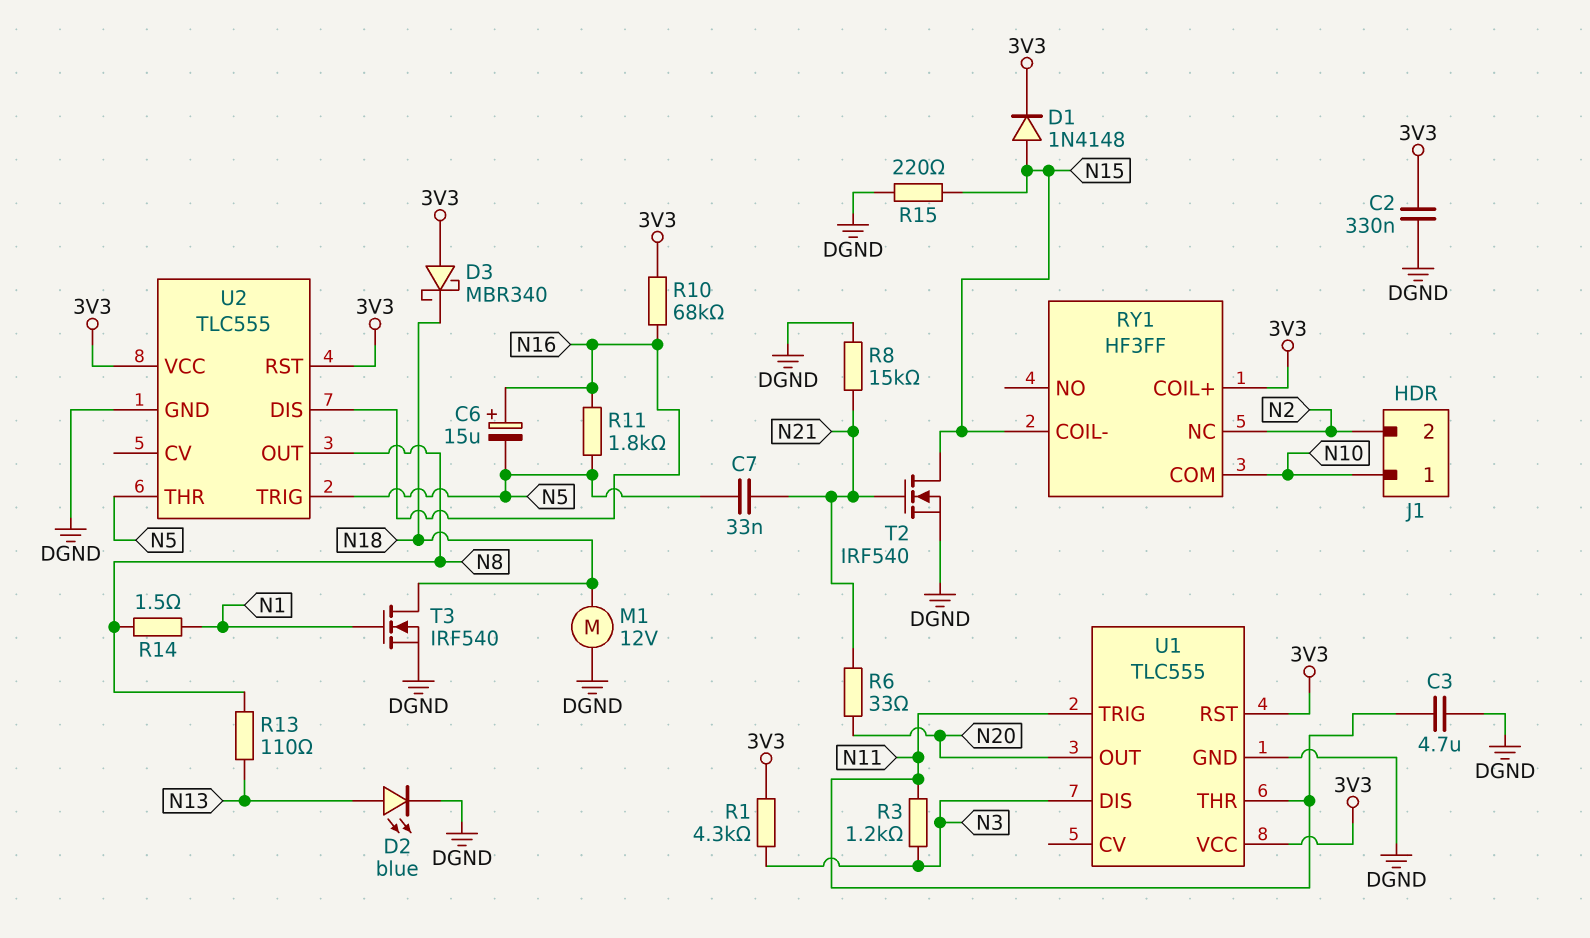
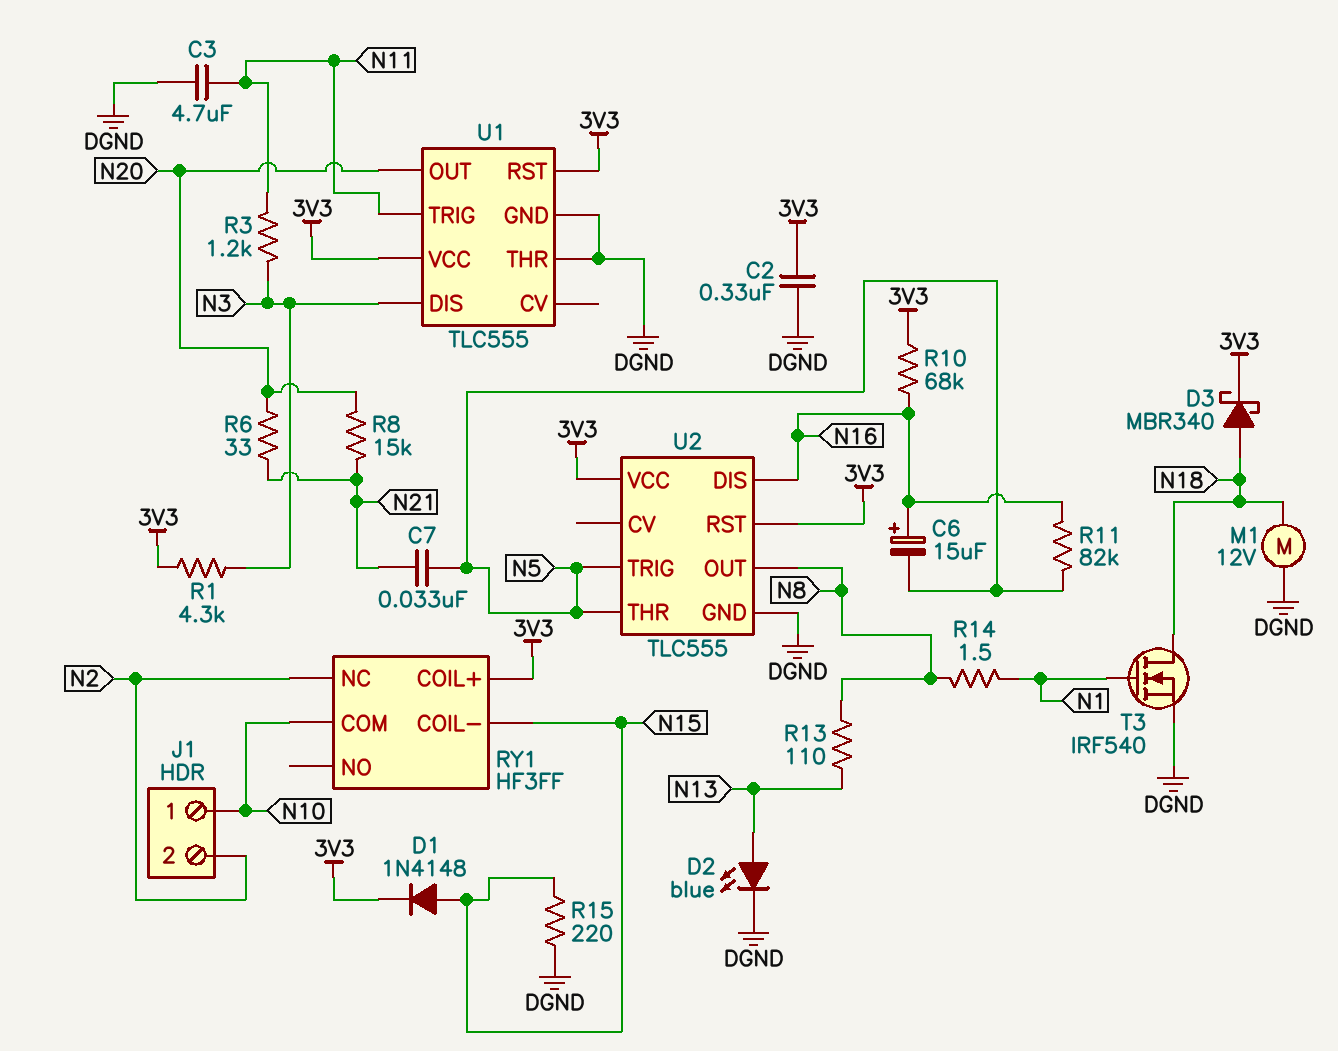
D3: schottky MBR340 (A 3V3, K N18) -> schottky MBR340 (A N18, K 3V3)
R8: 15k (DGND, N21) -> 15k (N20, N21)
R11: 1.8k (N5, N16) -> 82k (N5, N16)
T2: NMOS IRF540 (G N21, D N15, S DGND) -> none
U1 pin THR: N11 -> DGND

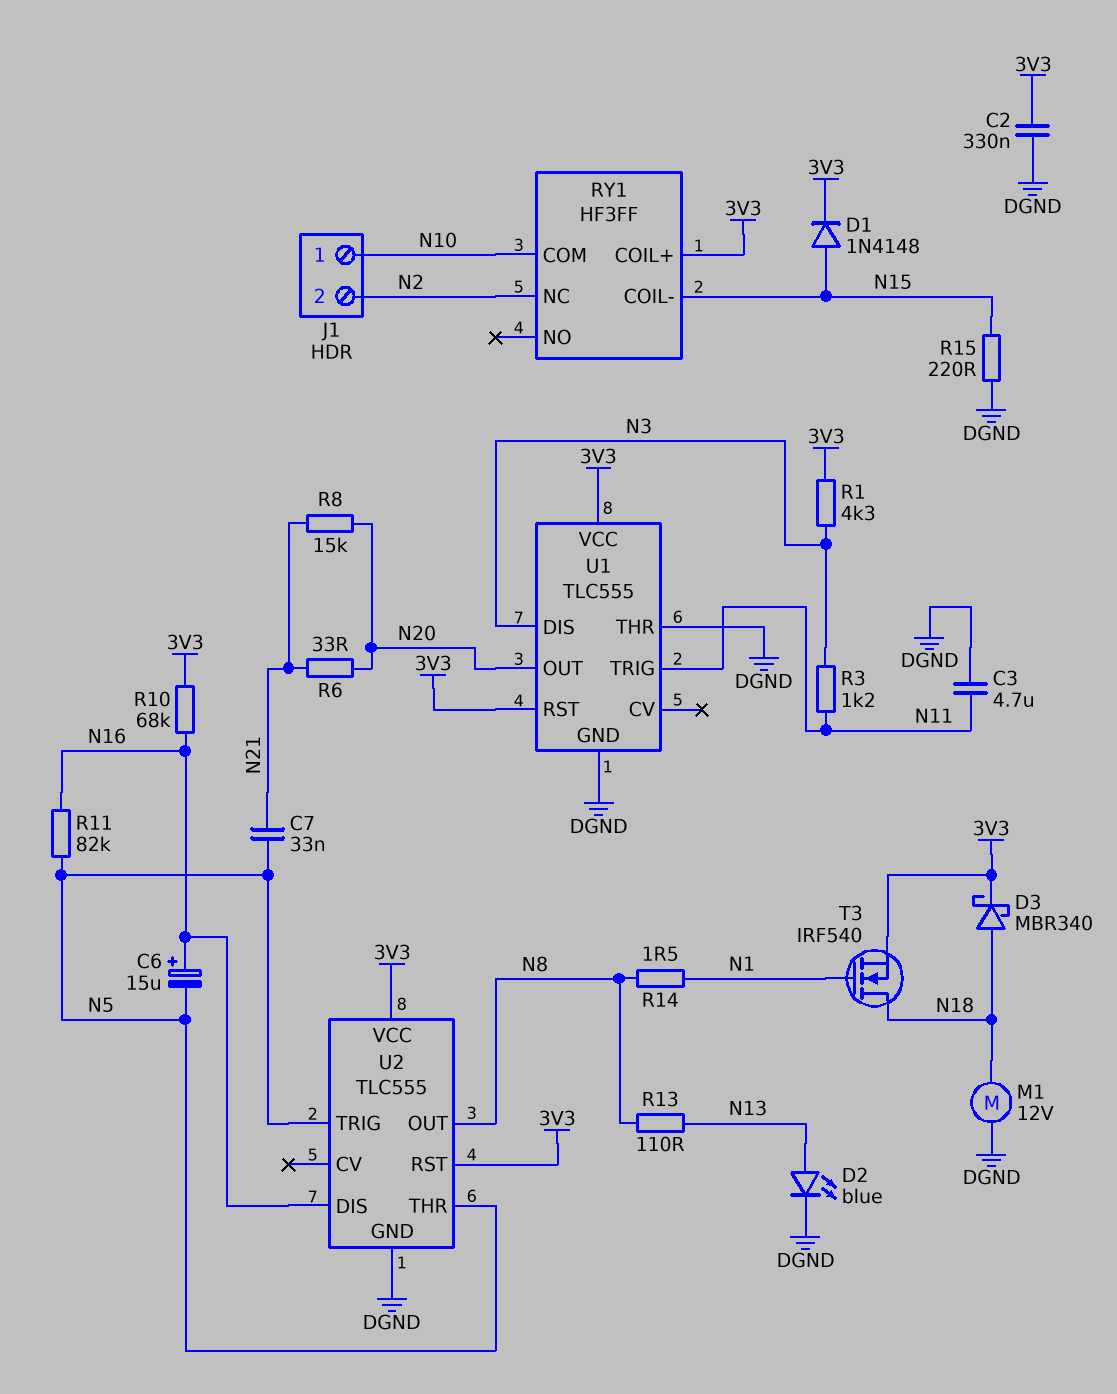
T3: NMOS IRF540 (G N1, D N18, S DGND) -> NMOS IRF540 (G N1, D N18, S 3V3)

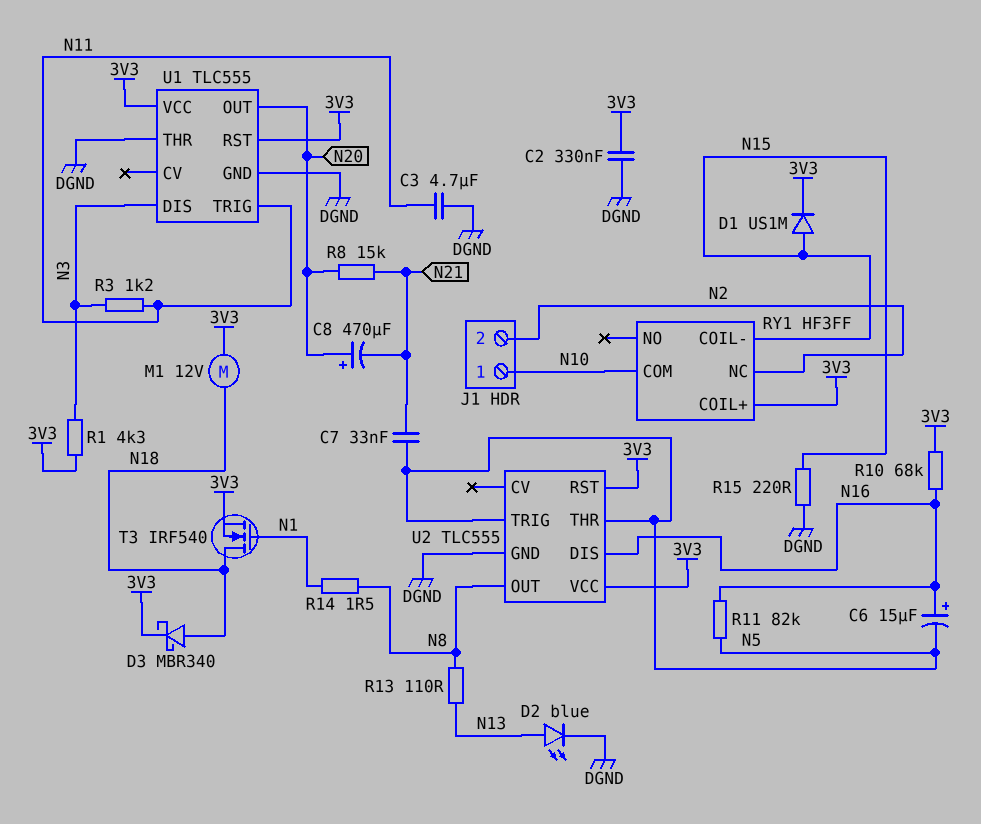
C8: none -> 470uF (plus N20, minus N21)
D1: diode 1N4148 (A N15, K 3V3) -> diode US1M (A N15, K 3V3)
M1: motor 12V (DGND, N18) -> motor 12V (3V3, N18)
R6: 33 (N20, N21) -> none

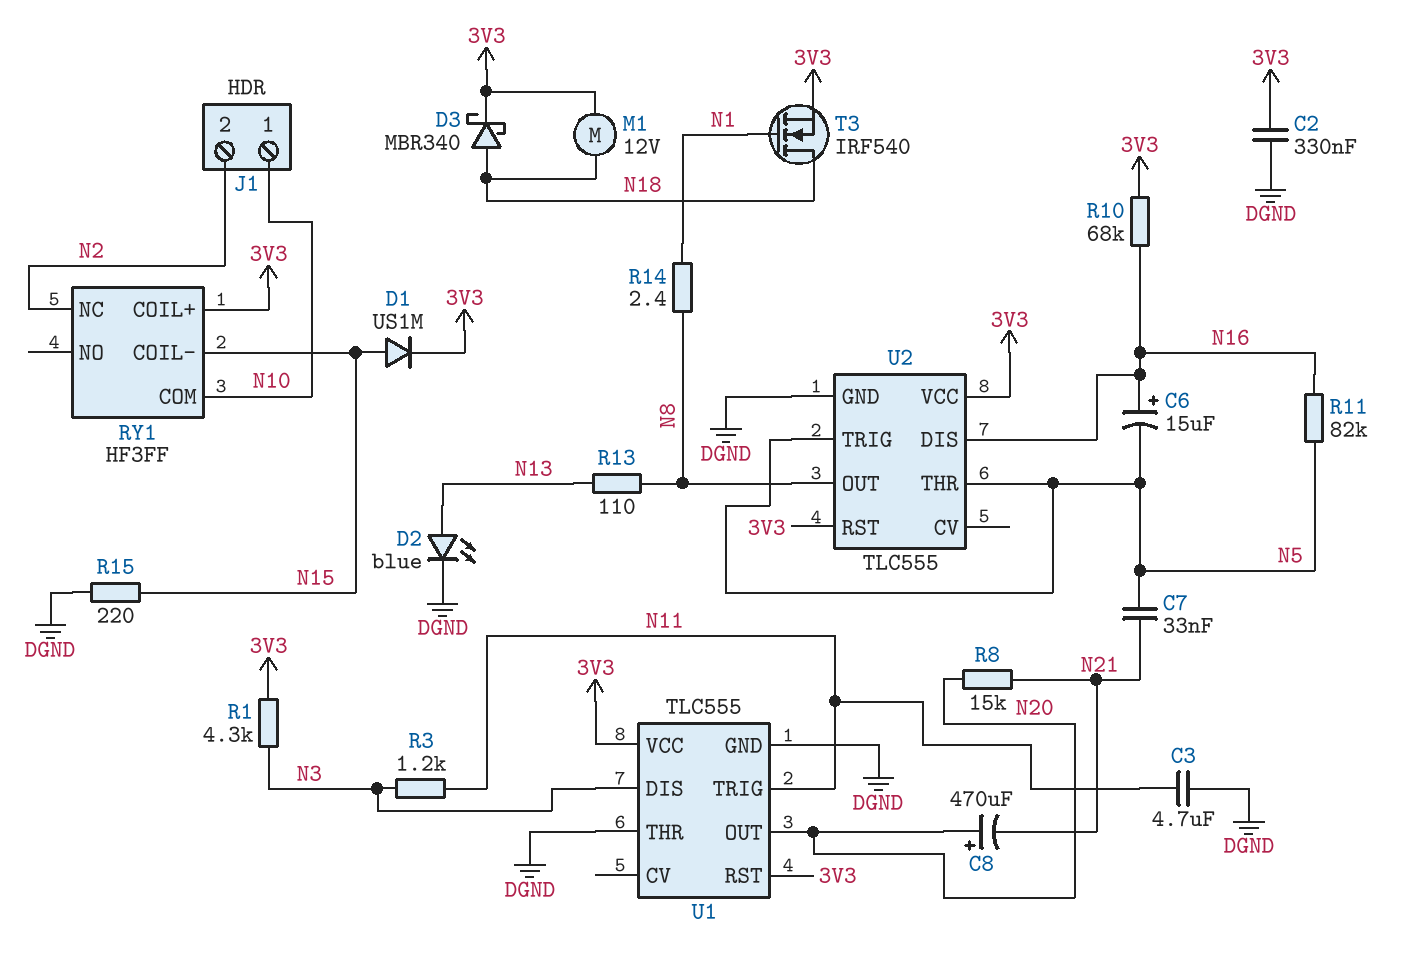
R14: 1.5 (N1, N8) -> 2.4 (N1, N8)

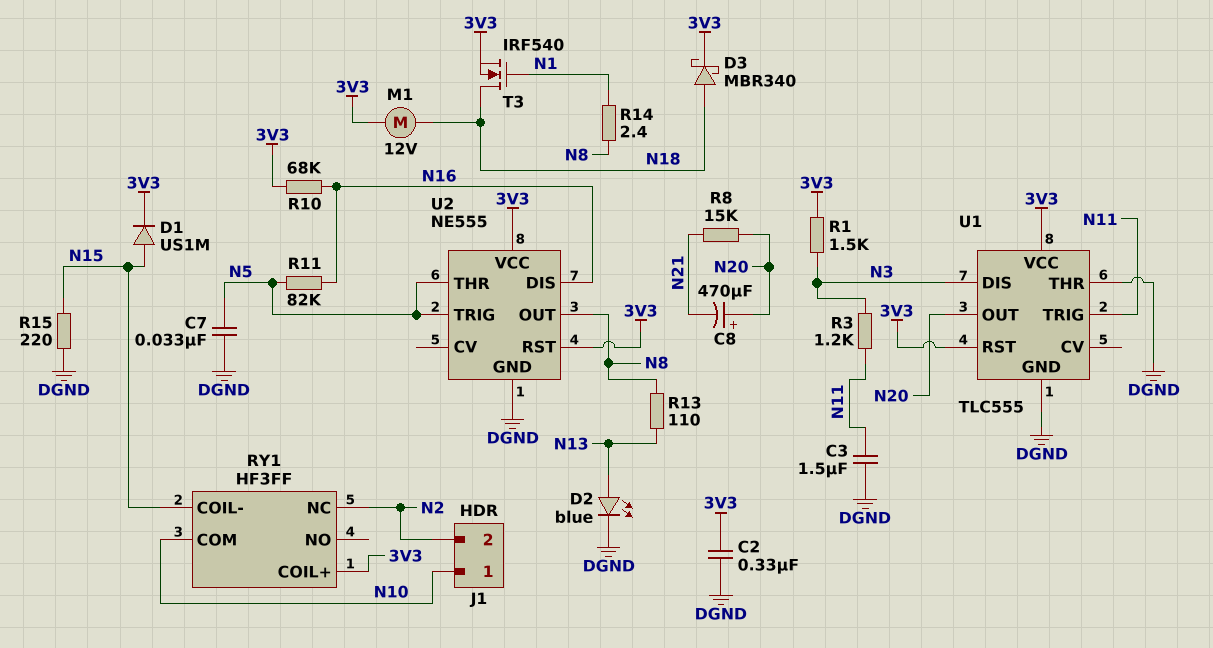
C3: 4.7uF (DGND, N11) -> 1.5uF (DGND, N11)
C6: 15uF (plus N16, minus N5) -> none
C7: 33nF (N5, N21) -> 33nF (DGND, N5)
R1: 4.3k (3V3, N3) -> 1.5k (3V3, N3)
U2: TLC555 -> NE555

